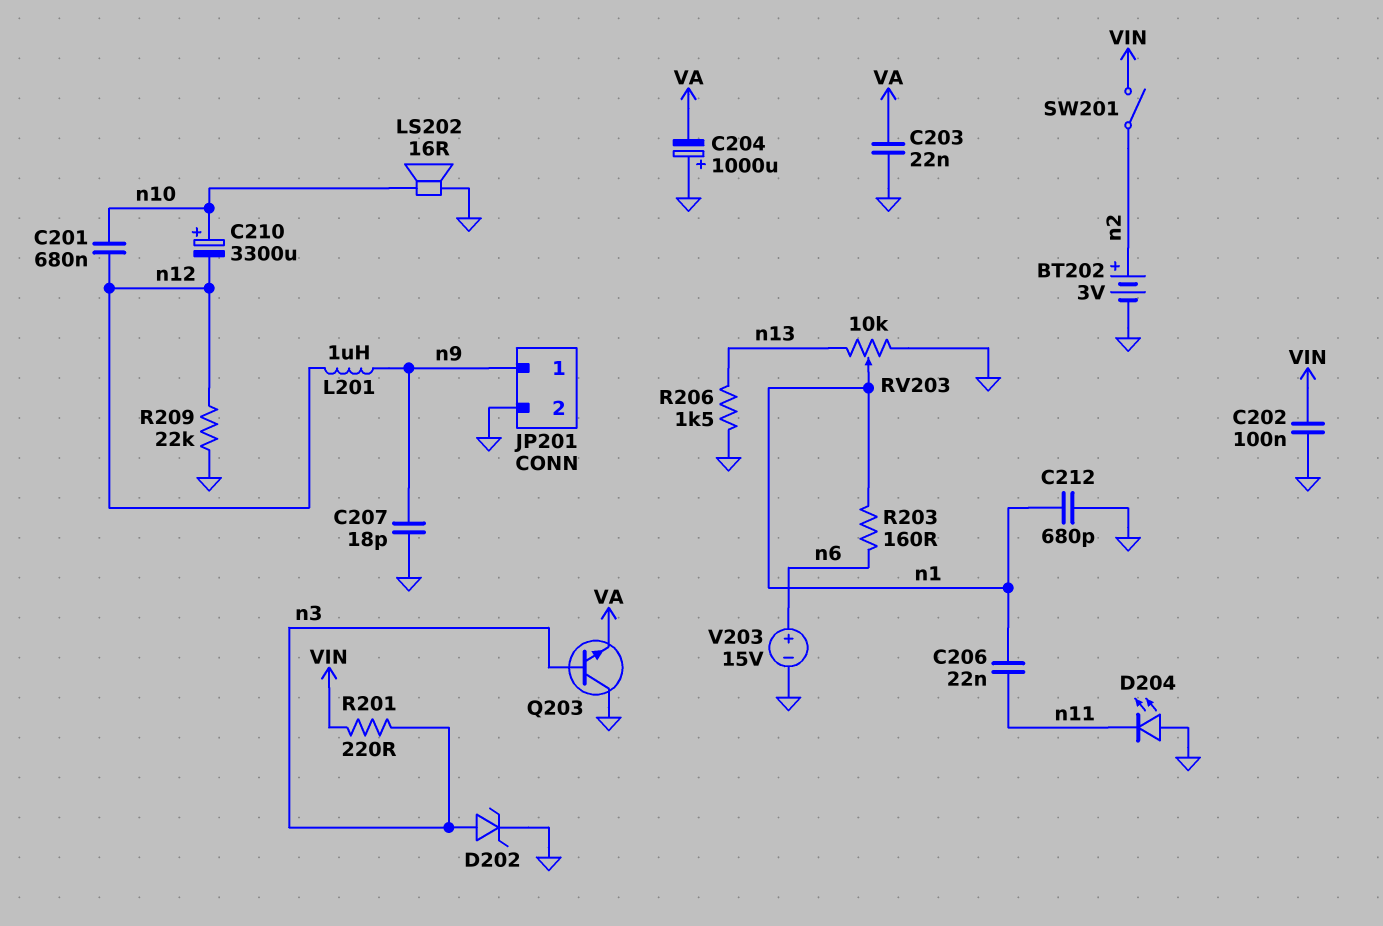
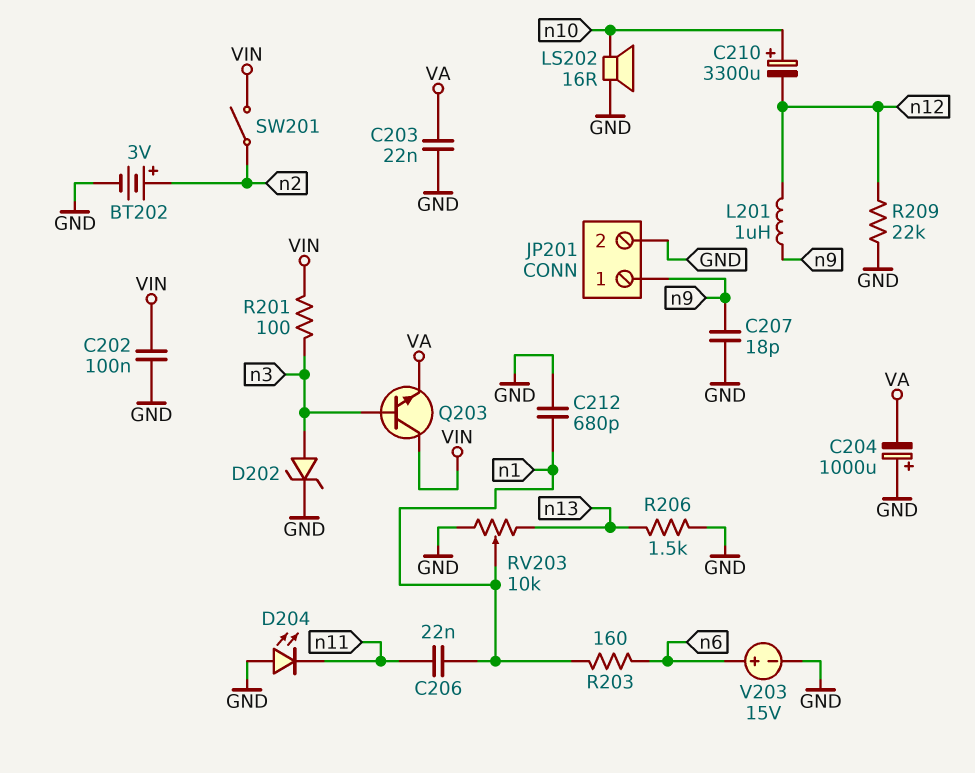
C201: 680nF (n10, n12) -> none
Q203: NPN (B n3, C GND, E VA) -> NPN (B n3, C VIN, E VA)
R201: 220 (VIN, n3) -> 100 (VIN, n3)

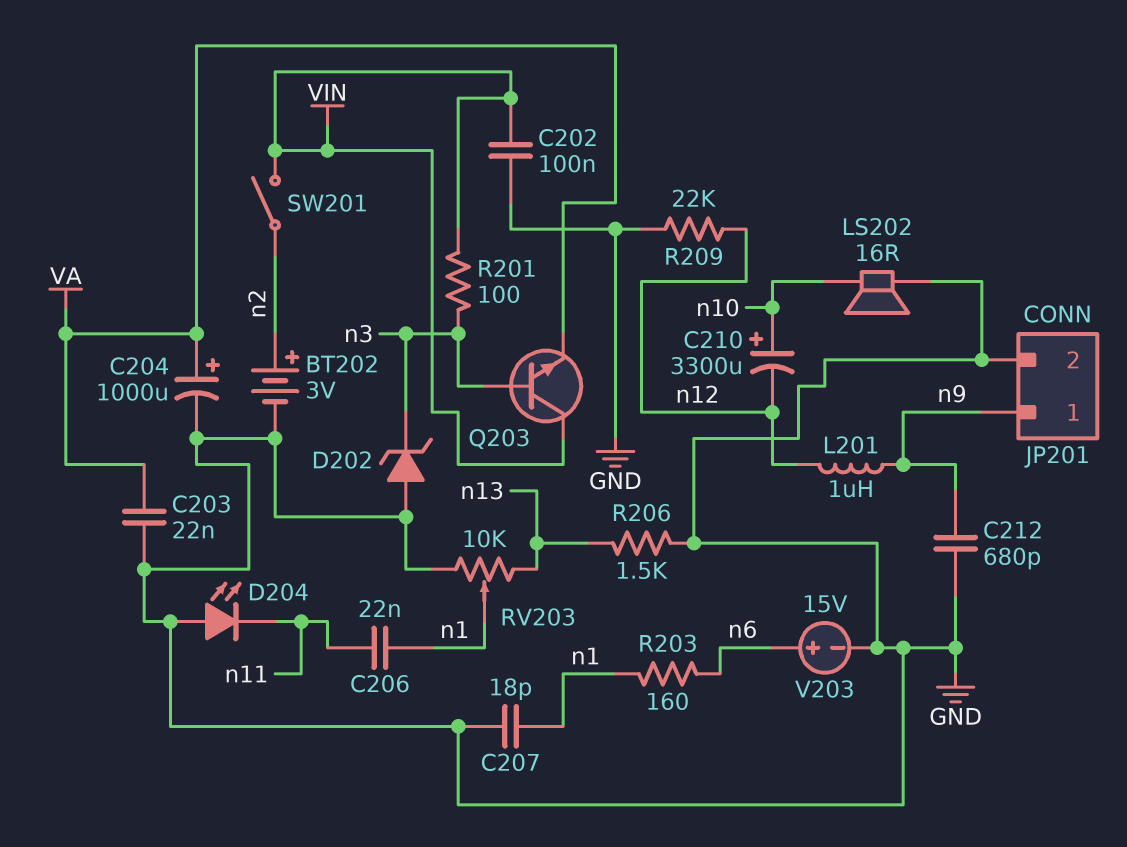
C204: 1000uF (plus GND, minus VA) -> 1000uF (plus VA, minus GND)
C207: 18pF (GND, n9) -> 18pF (GND, n1)
C212: 680pF (GND, n1) -> 680pF (GND, n9)
D202: zener (A n3, K GND) -> zener (A GND, K n3)

